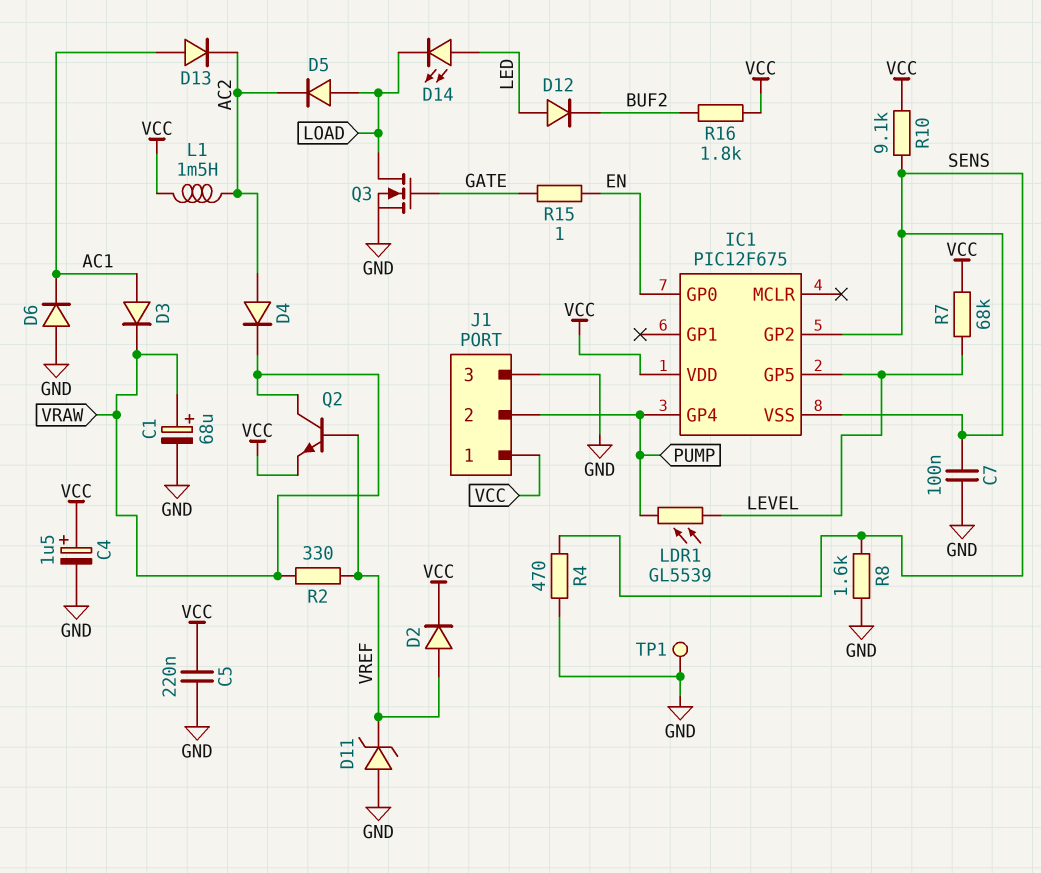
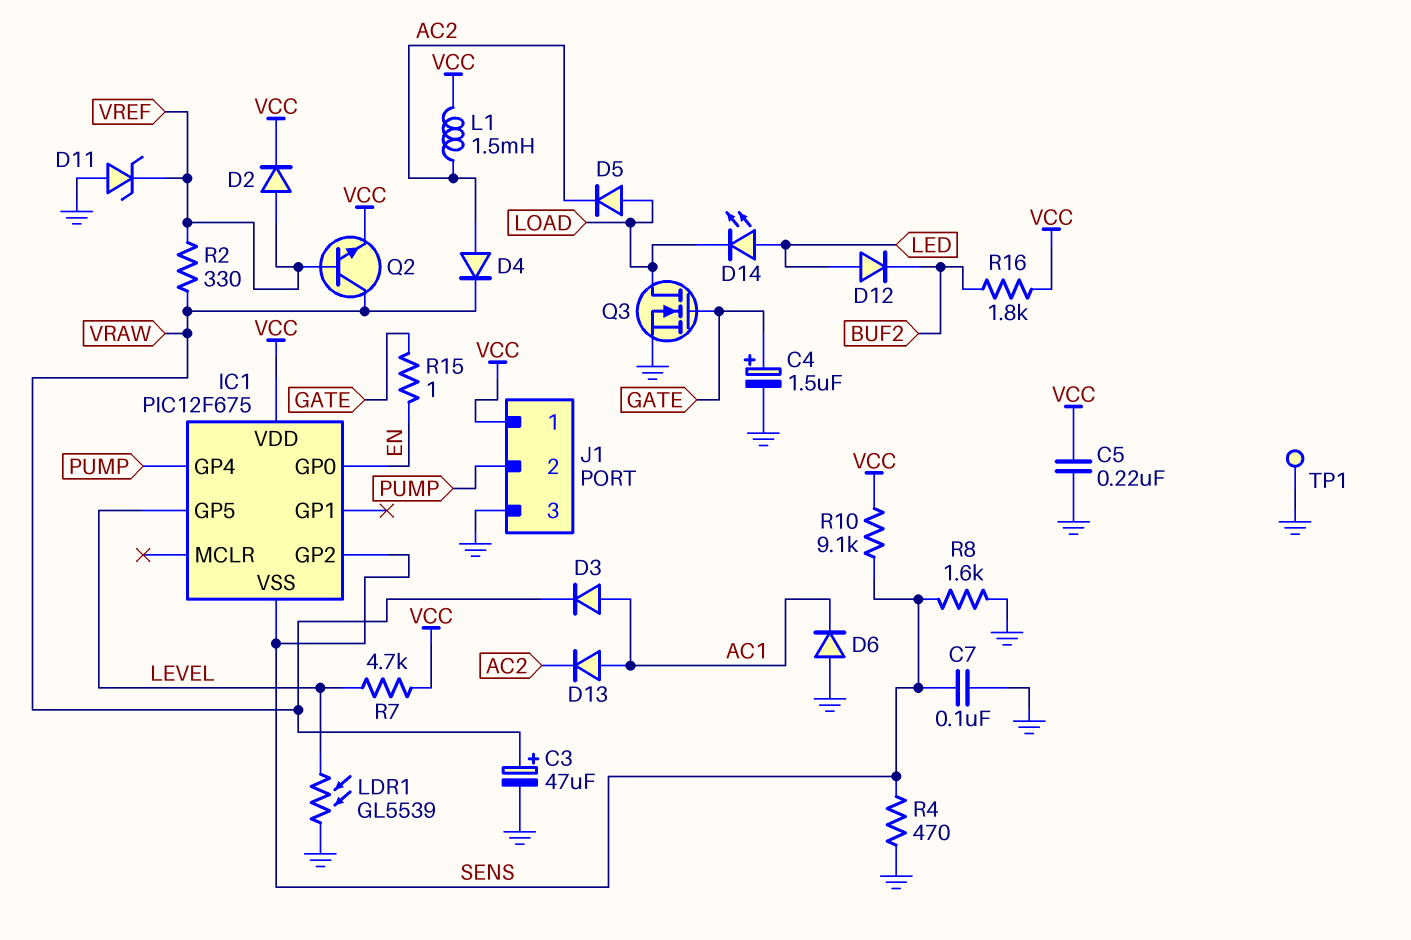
C1: 68uF (plus VRAW, minus GND) -> none
C3: none -> 47uF (plus VRAW, minus GND)
C4: 1.5uF (plus VCC, minus GND) -> 1.5uF (plus GATE, minus GND)
LDR1: GL5539 (LEVEL, PUMP) -> GL5539 (GND, LEVEL)
R7: 68k (LEVEL, VCC) -> 4.7k (LEVEL, VCC)

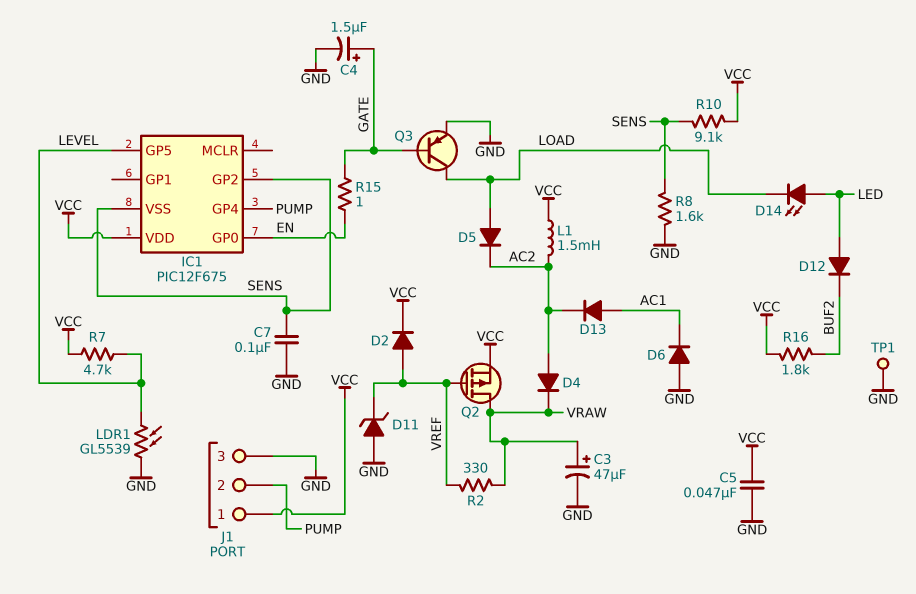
C5: 220nF (GND, VCC) -> 47nF (GND, VCC)
D3: diode (A AC1, K VRAW) -> none
Q2: NPN (B VREF, C VRAW, E VCC) -> PMOS (G VREF, D VRAW, S VCC)
Q3: NMOS (G GATE, D LOAD, S GND) -> PNP (B GATE, C LOAD, E GND)
R4: 470 (GND, SENS) -> none

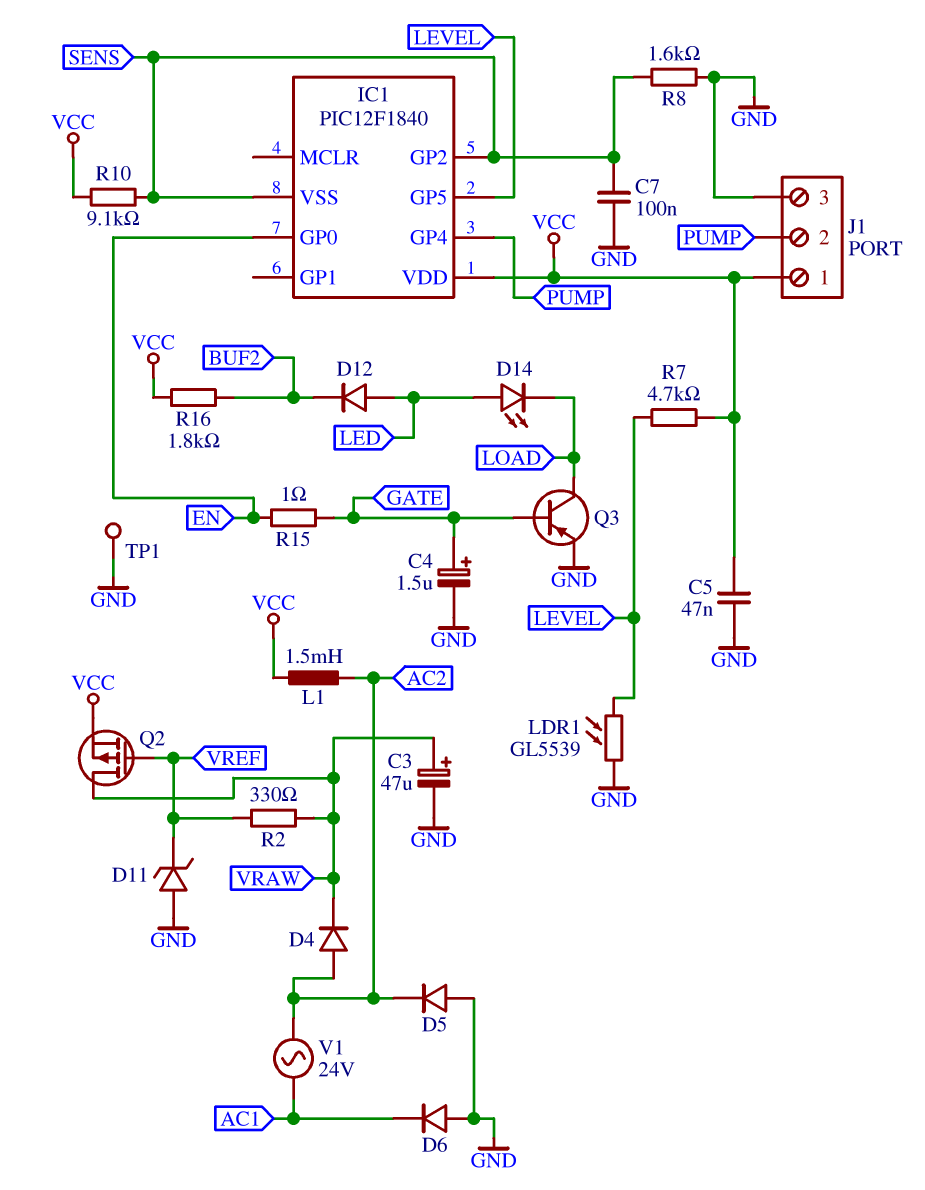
D2: diode (A VREF, K VCC) -> none
D5: diode (A LOAD, K AC2) -> diode (A GND, K AC2)
D13: diode (A AC1, K AC2) -> none
IC1: PIC12F675 -> PIC12F1840
V1: none -> AC 24V (AC1, AC2)

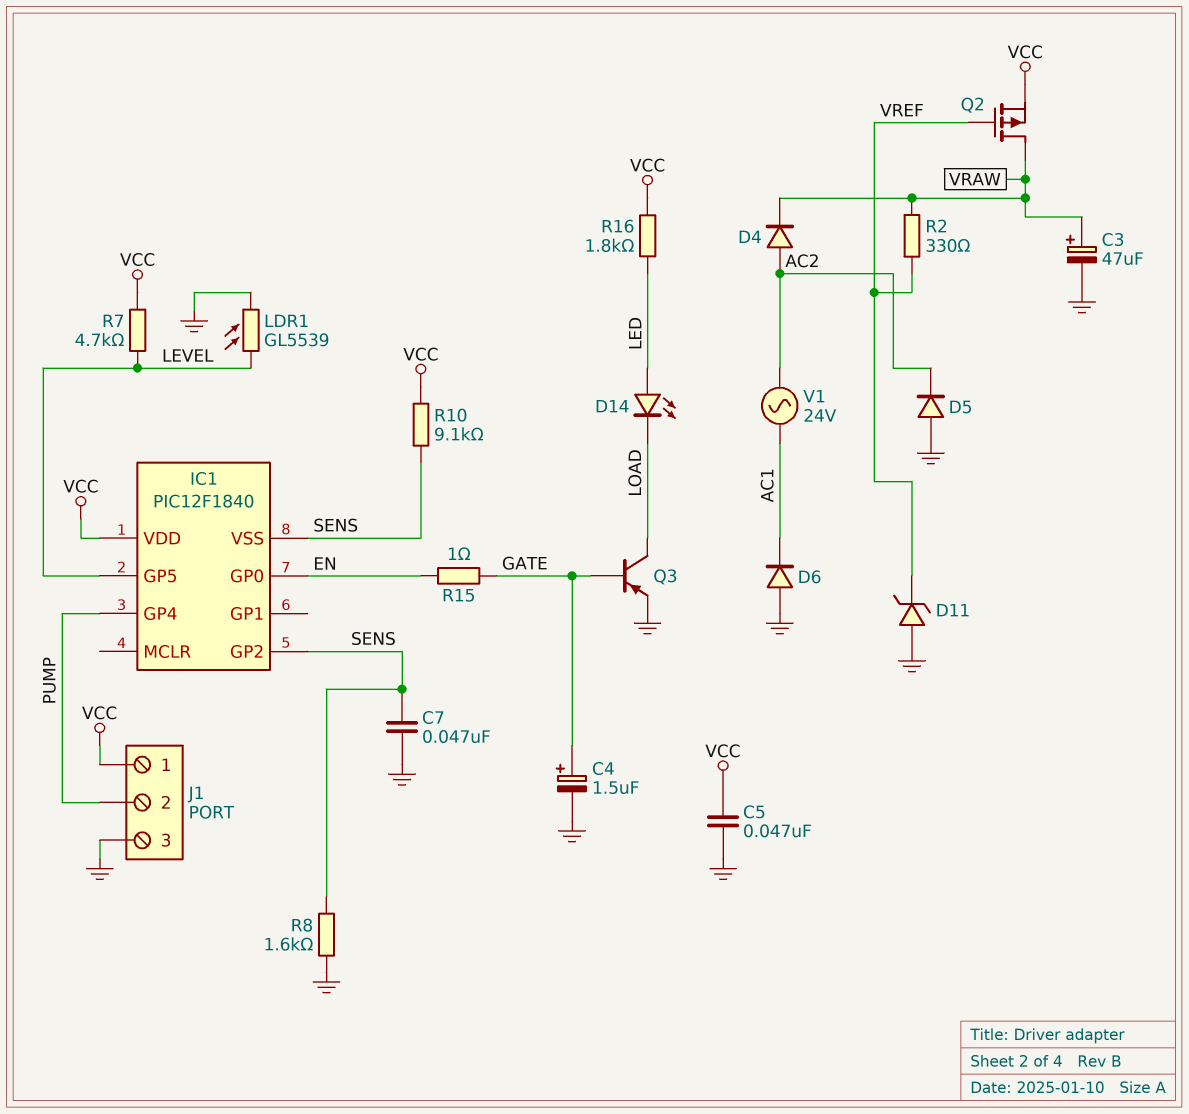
C7: 100nF (GND, SENS) -> 47nF (GND, SENS)
D12: diode (A LED, K BUF2) -> none
L1: 1.5mH (AC2, VCC) -> none
R16: 1.8k (BUF2, VCC) -> 1.8k (LED, VCC)
TP1: test point (GND) -> none

